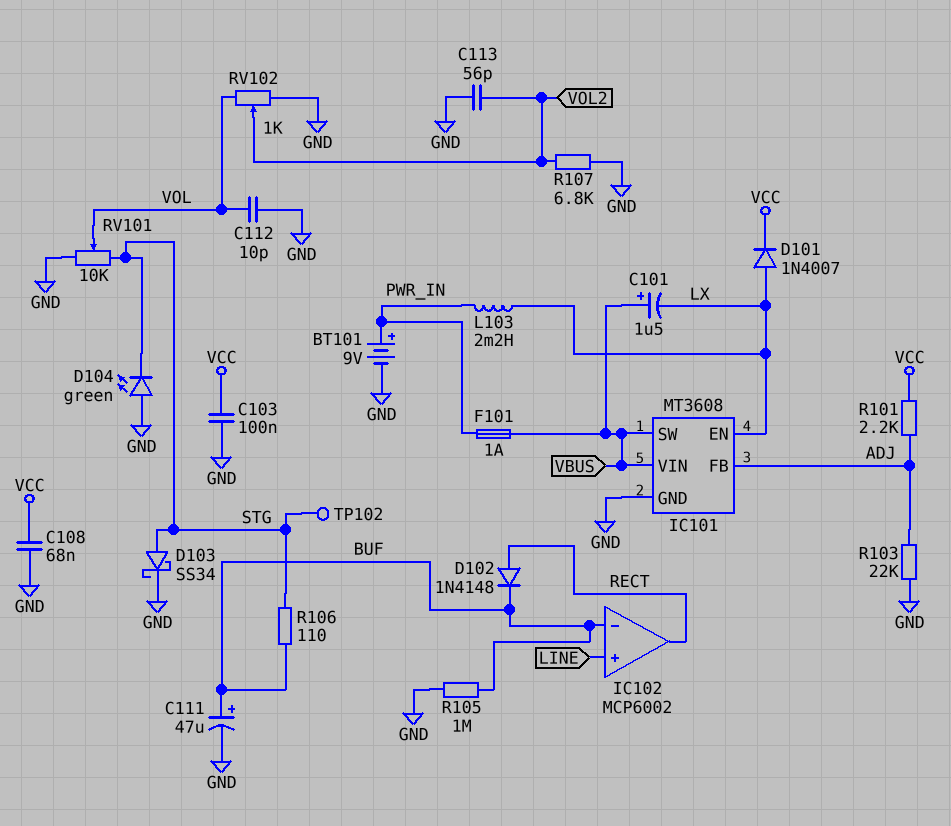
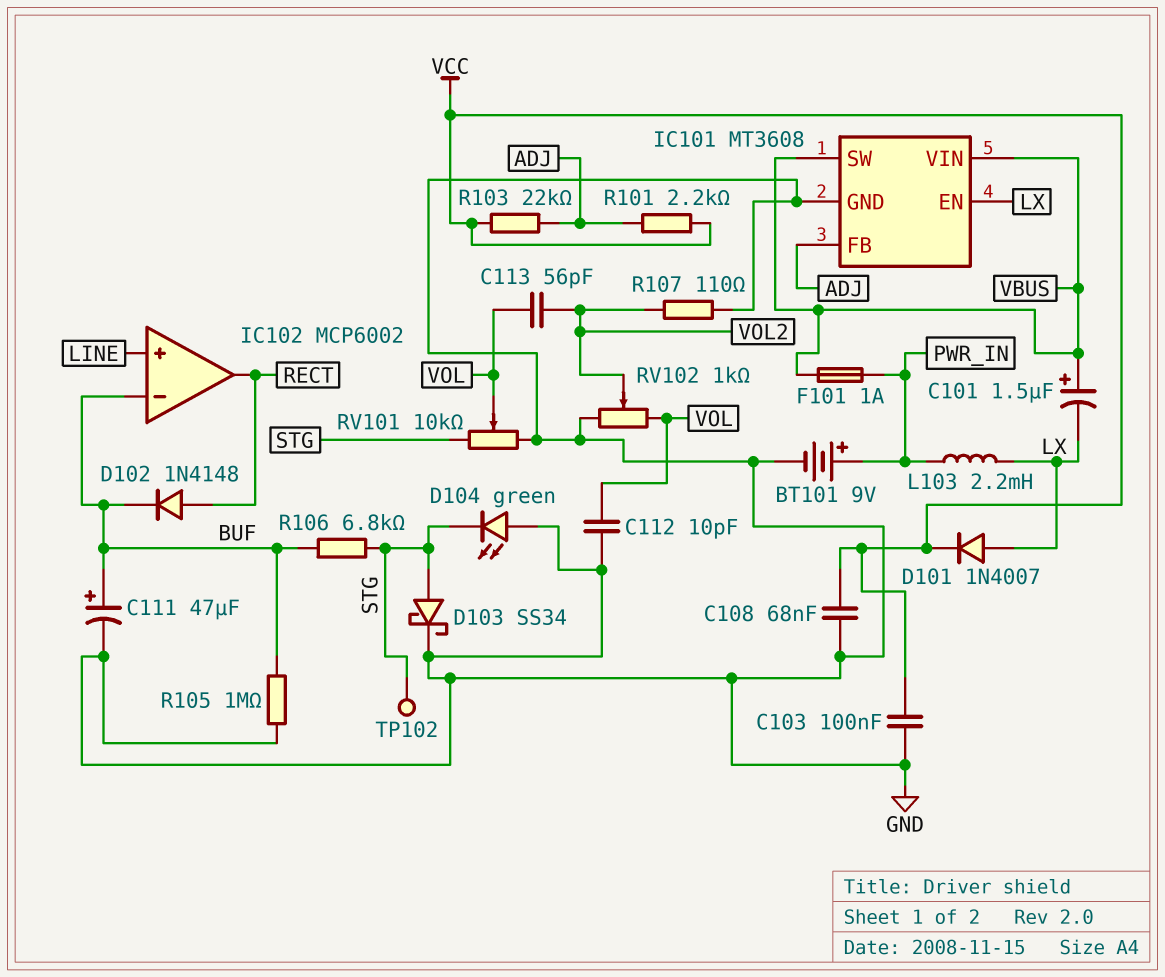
C113: 56pF (GND, VOL2) -> 56pF (VOL, VOL2)
R103: 22k (ADJ, GND) -> 22k (ADJ, VCC)
R106: 110 (BUF, STG) -> 6.8k (BUF, STG)
R107: 6.8k (GND, VOL2) -> 110 (GND, VOL2)

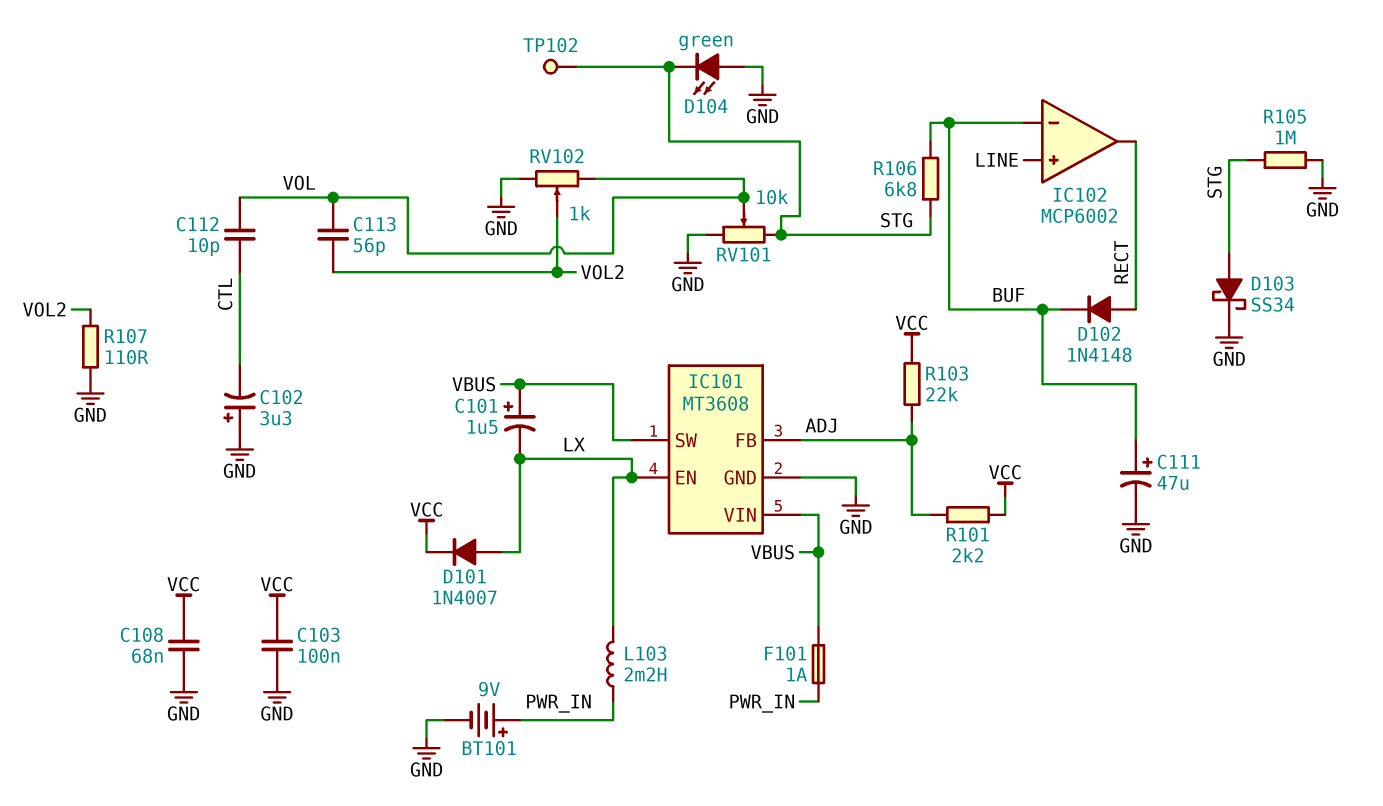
C102: none -> 3.3uF (plus GND, minus CTL)
C112: 10pF (GND, VOL) -> 10pF (CTL, VOL)
R105: 1M (BUF, GND) -> 1M (GND, STG)

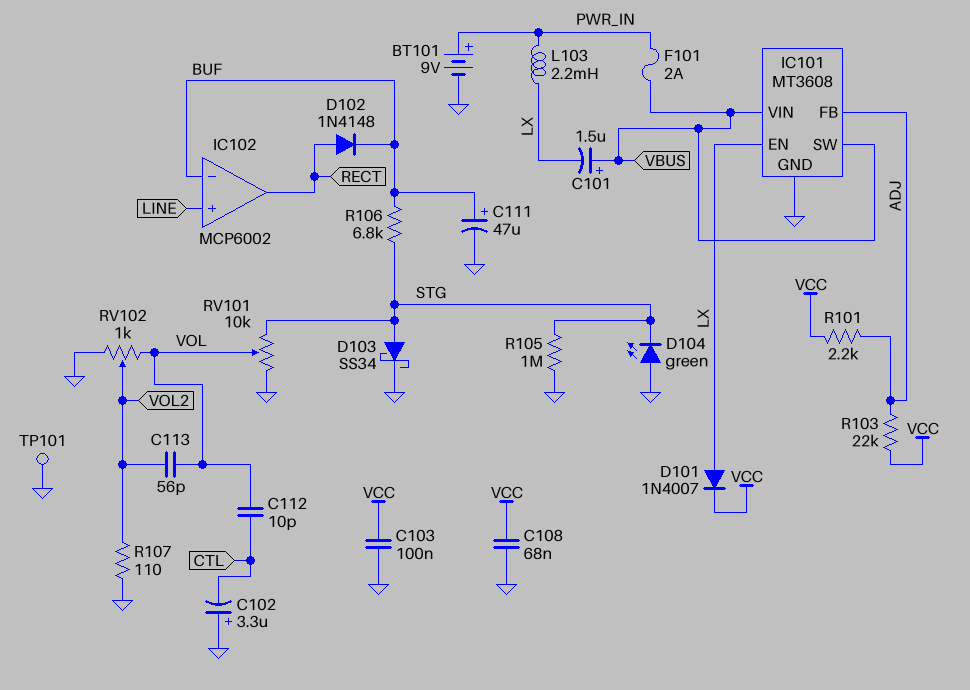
F101: 1A (PWR_IN, VBUS) -> 2A (PWR_IN, VBUS)
TP101: none -> test point (GND)
TP102: test point (STG) -> none

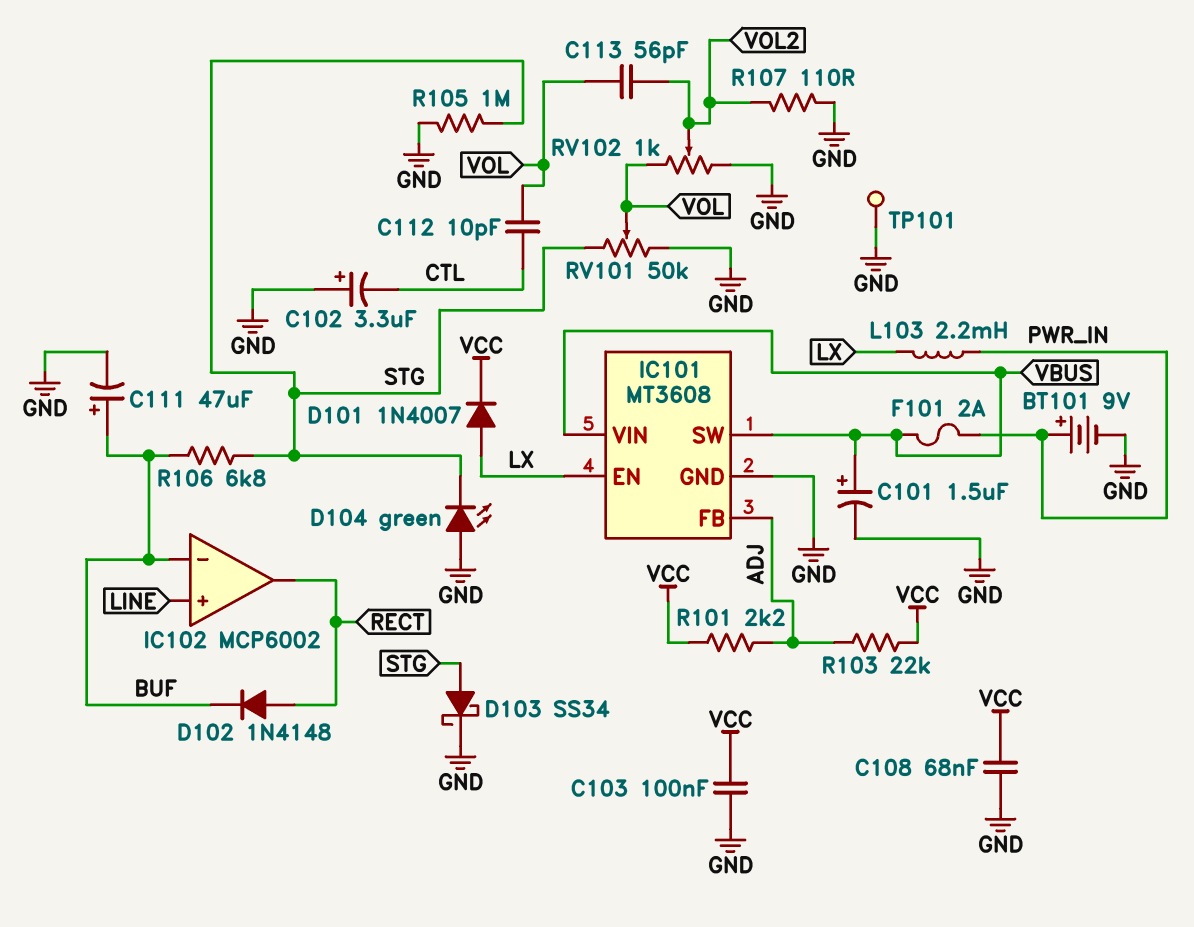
C101: 1.5uF (plus VBUS, minus LX) -> 1.5uF (plus VBUS, minus GND)
RV101: 10k (GND, STG, wiper VOL) -> 50k (GND, STG, wiper VOL)

